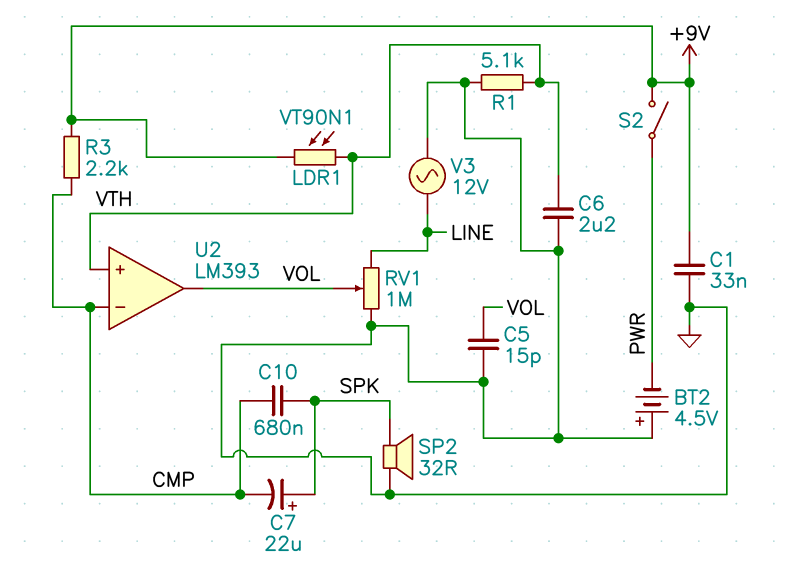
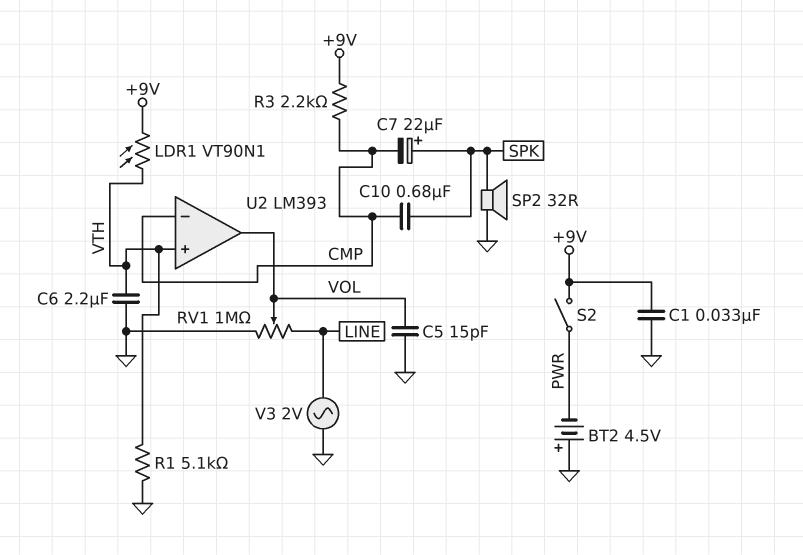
V3: AC 12V (GND, LINE) -> AC 2V (GND, LINE)

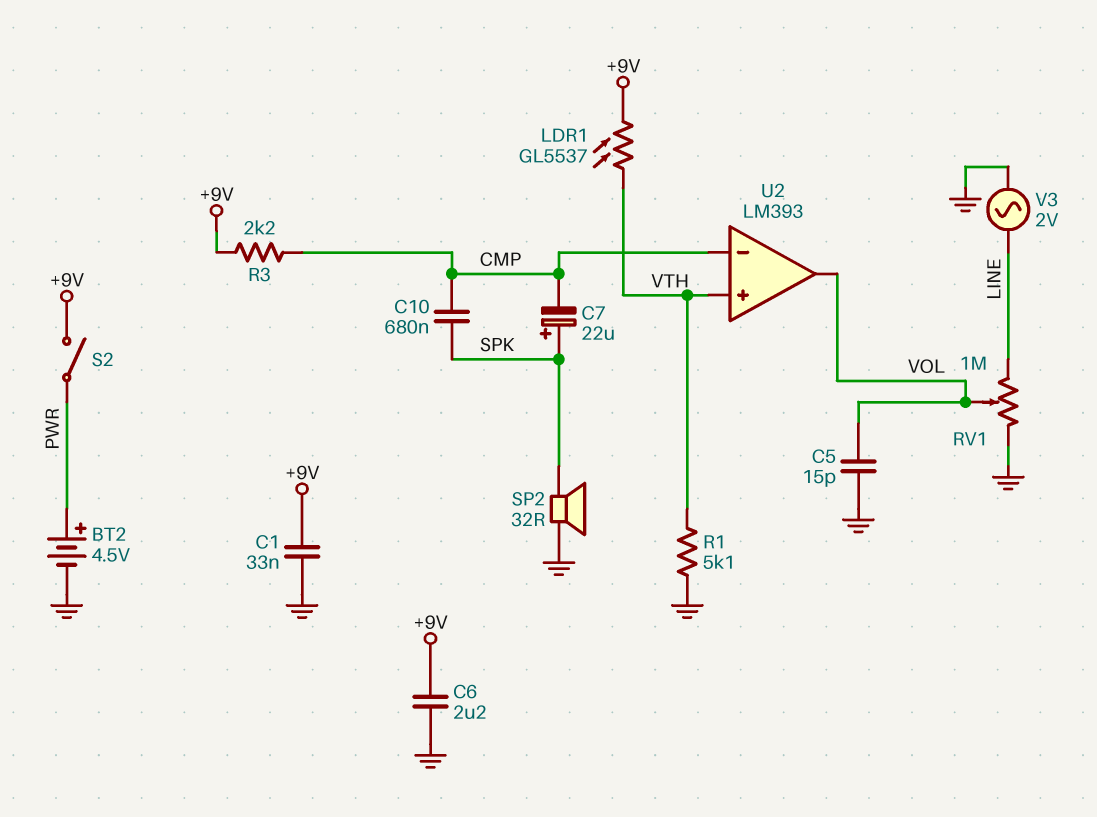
BT2: 4.5V (plus GND, minus PWR) -> 4.5V (plus PWR, minus GND)
C6: 2.2uF (GND, VTH) -> 2.2uF (+9V, GND)
LDR1: VT90N1 (+9V, VTH) -> GL5537 (+9V, VTH)

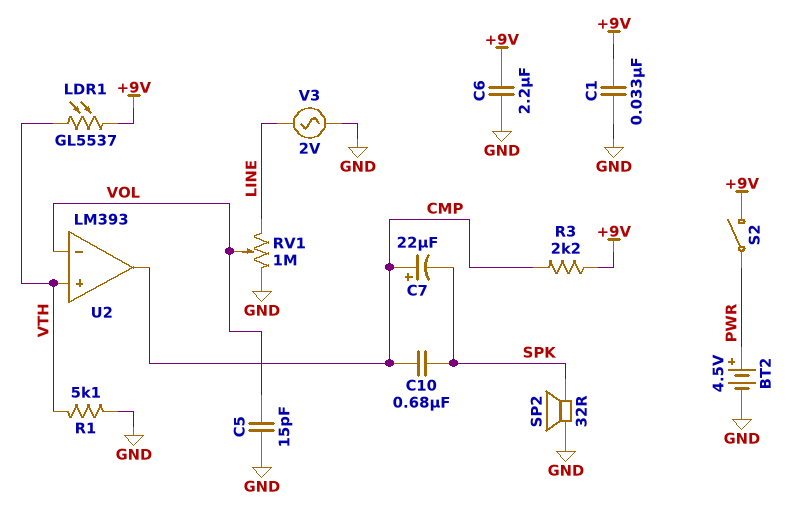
C7: 22uF (plus SPK, minus CMP) -> 22uF (plus CMP, minus SPK)
U2 pin in-: CMP -> VOL
U2 pin out: VOL -> CMP

